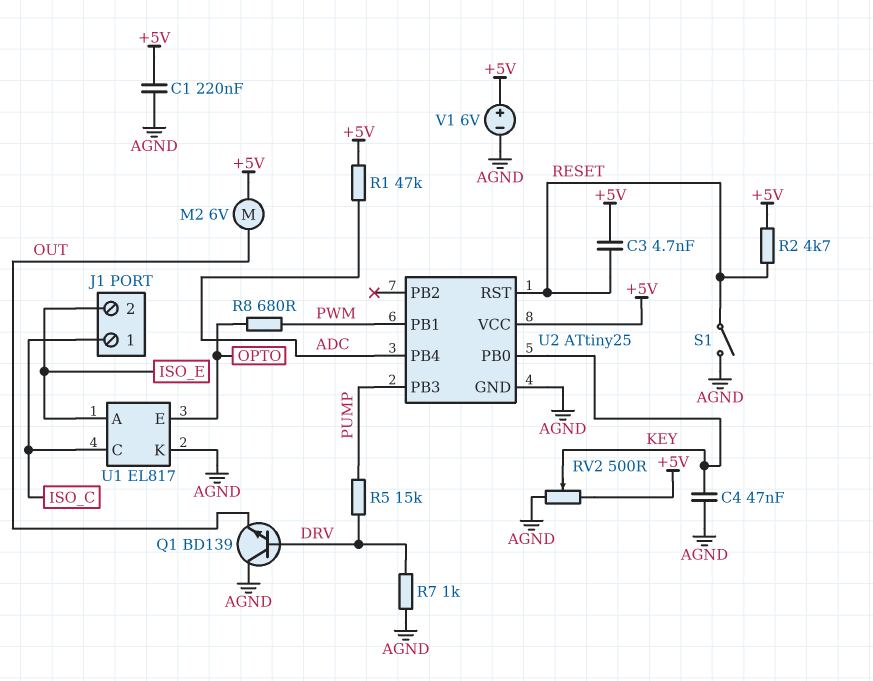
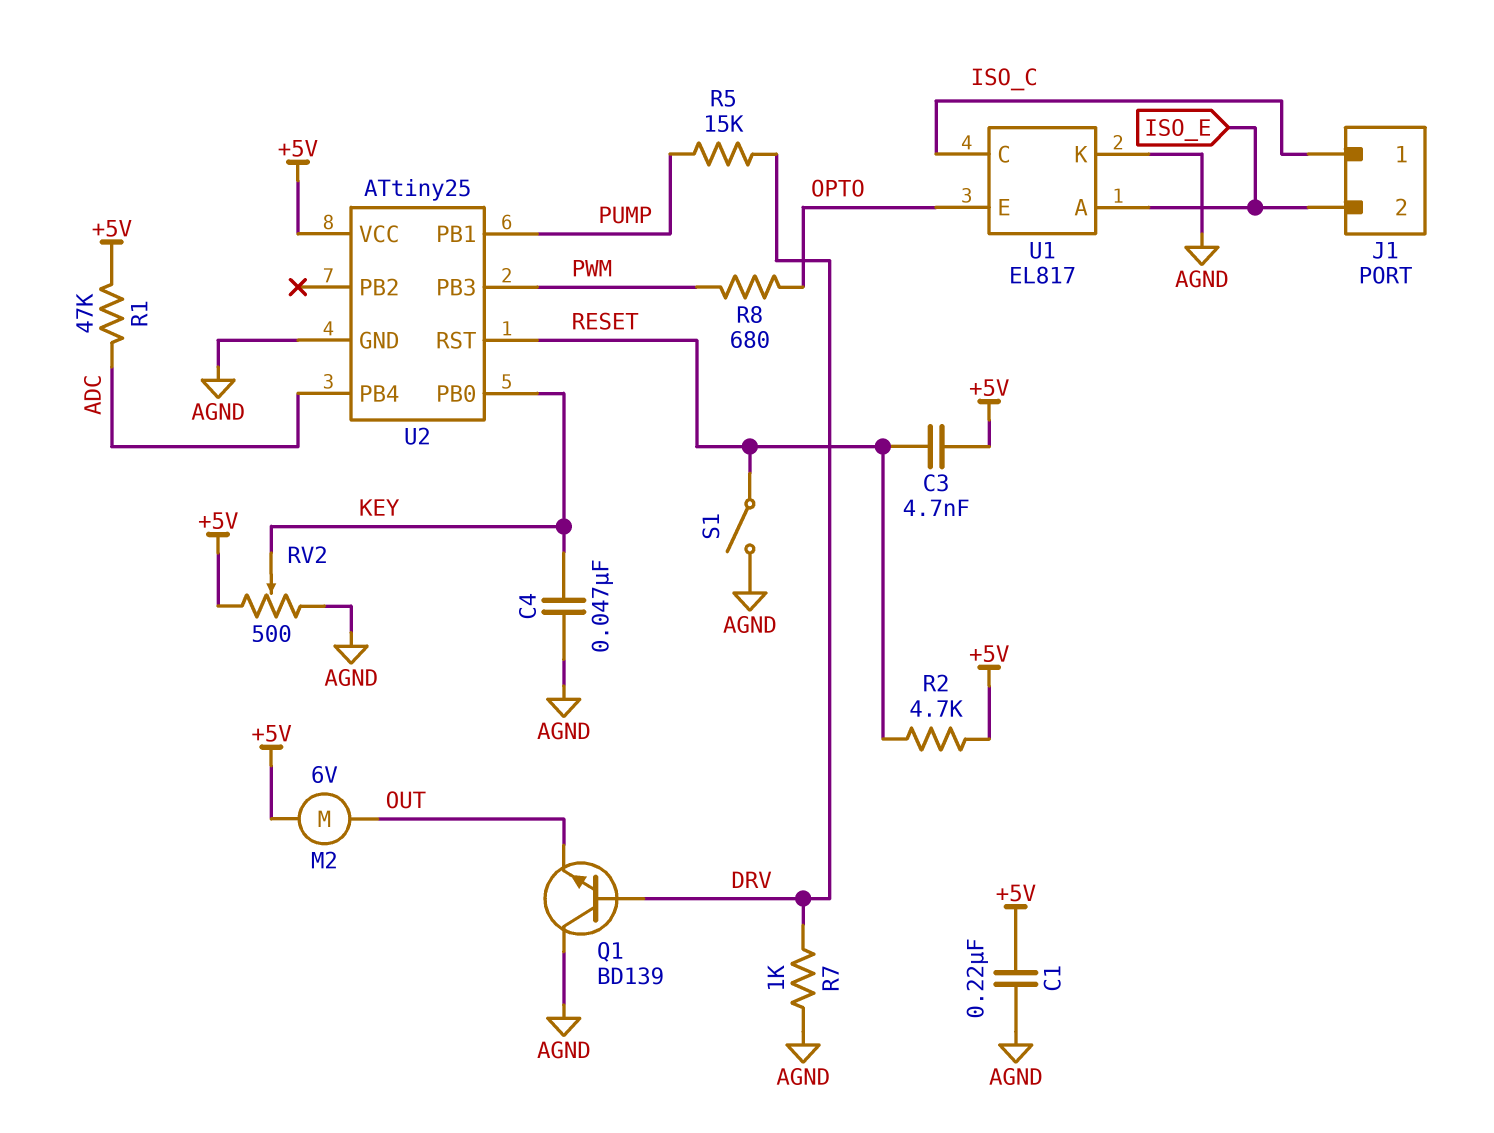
U2 pin PB1: PWM -> PUMP
U2 pin PB3: PUMP -> PWM
V1: 6V (plus +5V, minus AGND) -> none

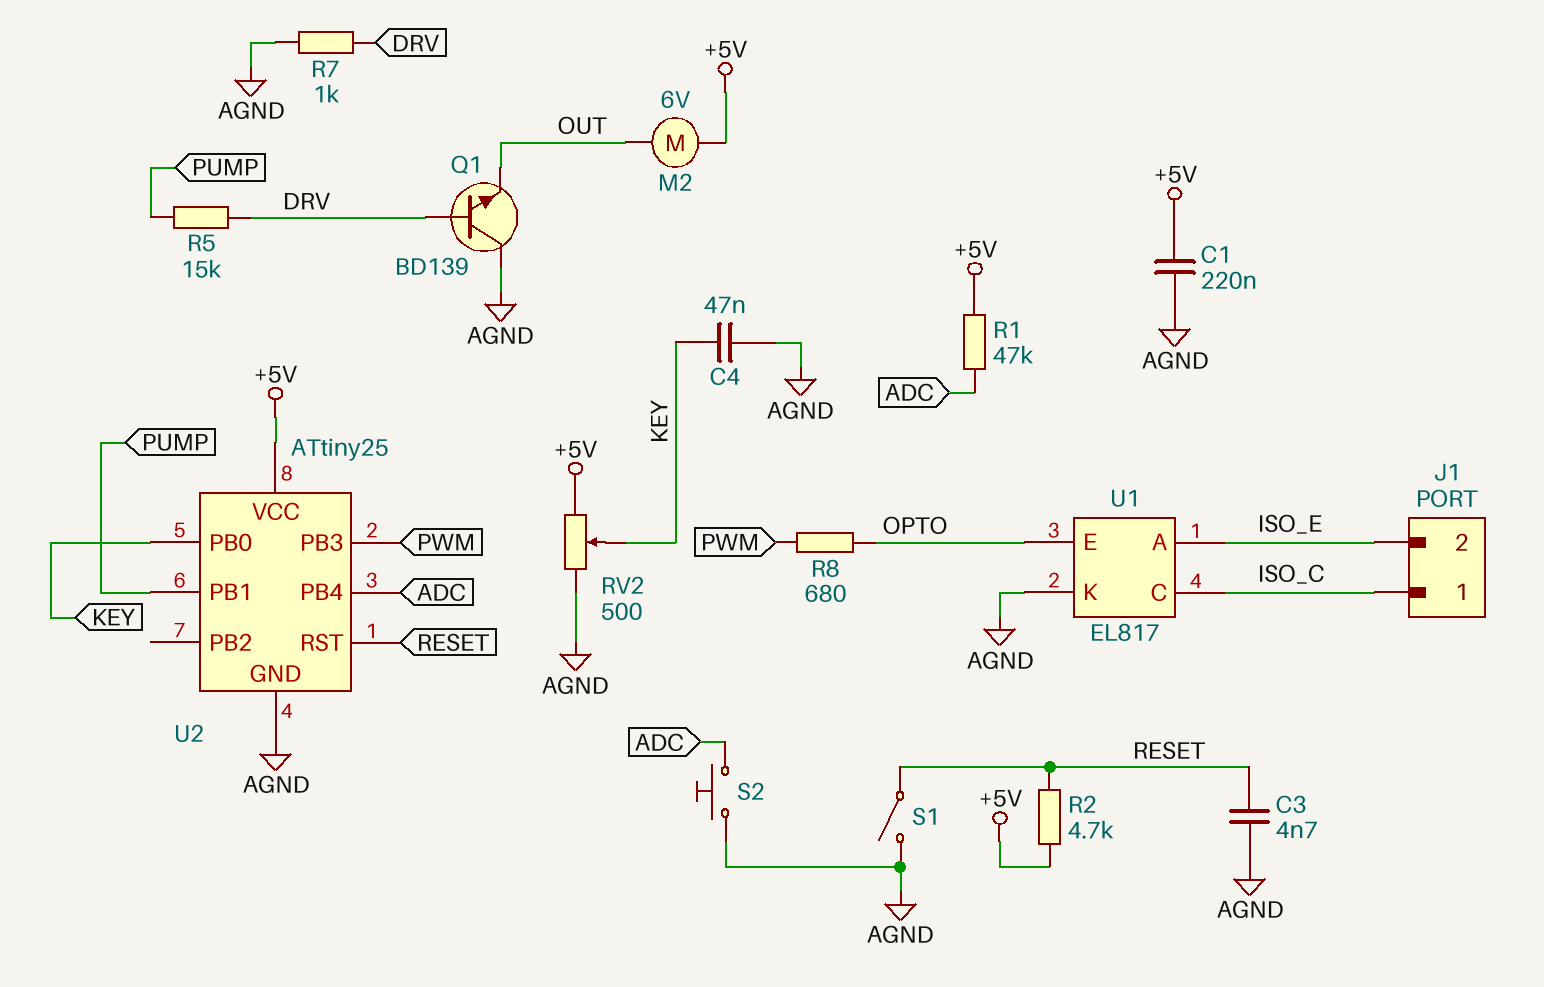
C3: 4.7nF (+5V, RESET) -> 4.7nF (AGND, RESET)
S2: none -> button (ADC, AGND)

